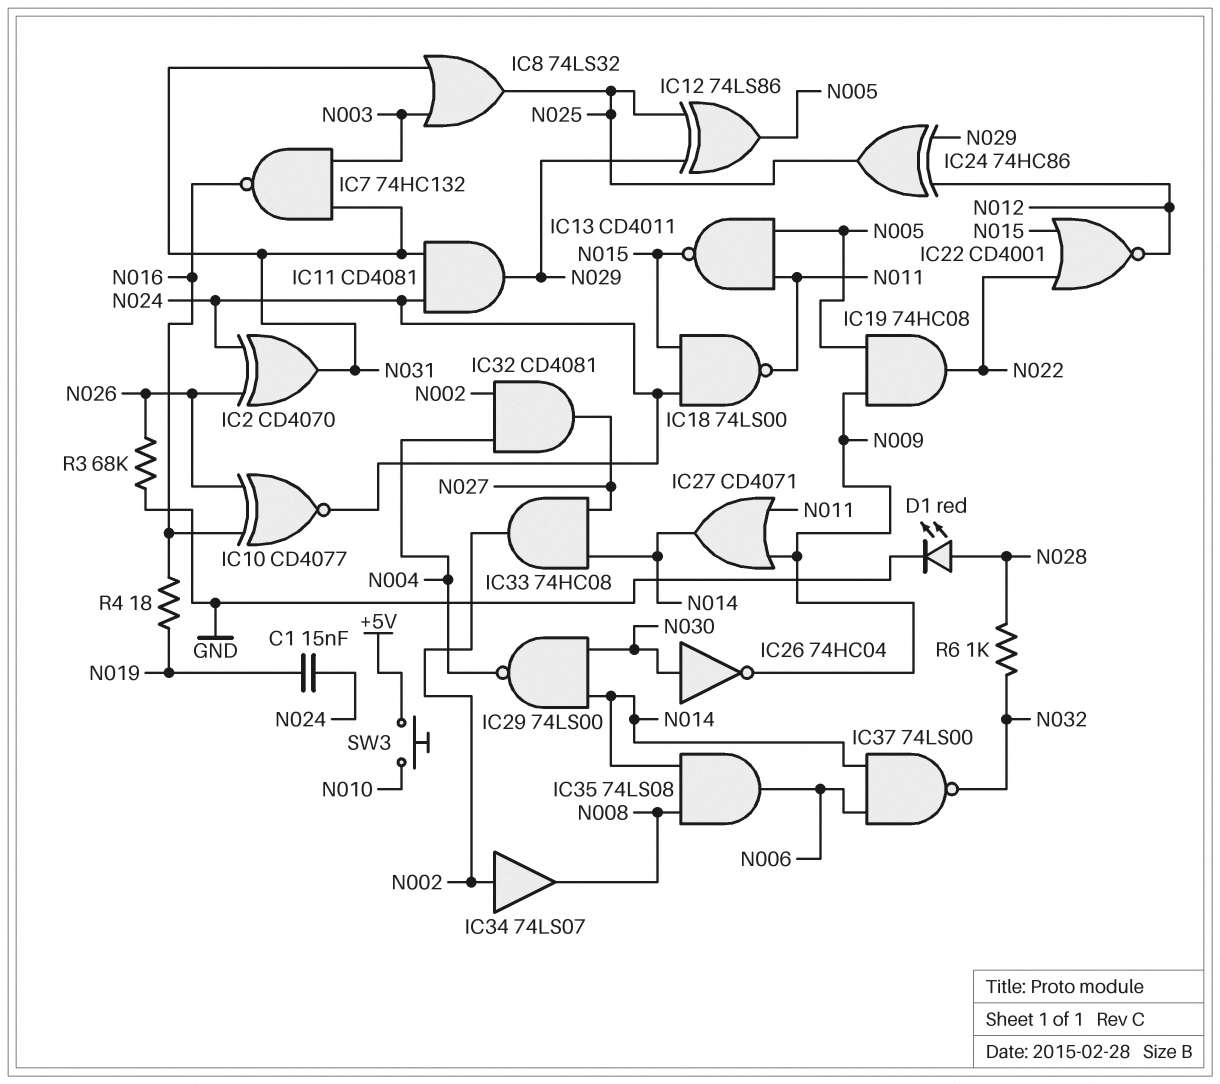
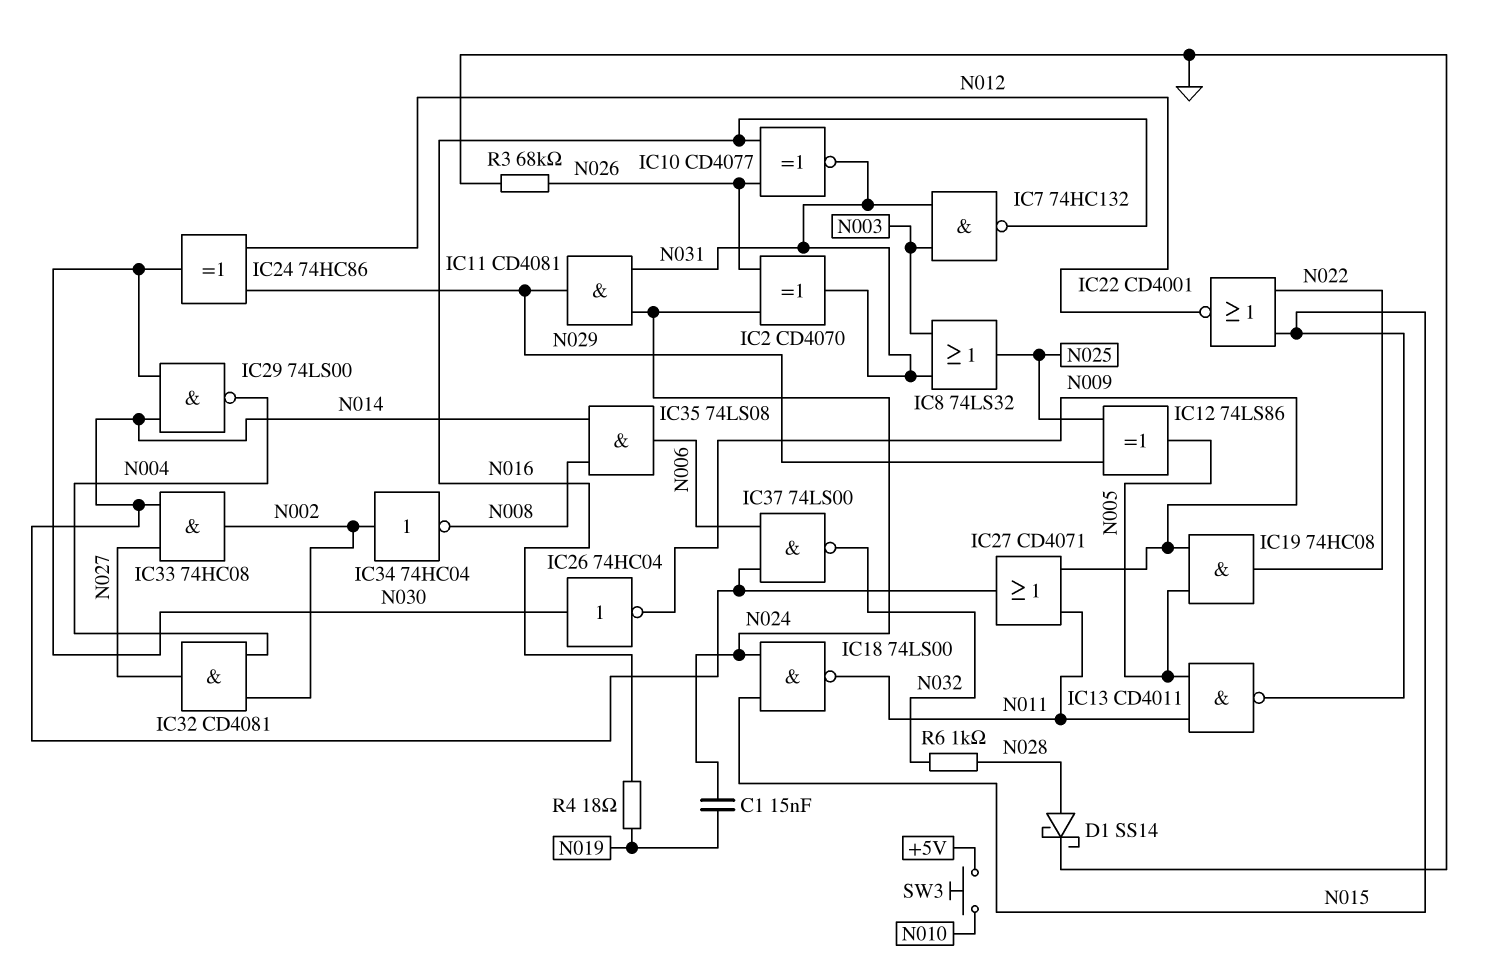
D1: LED red (A N028, K GND) -> schottky SS14 (A N028, K GND)
IC10: XNOR CD4077 (in N016, in N026, out N024) -> XNOR CD4077 (in N016, in N026, out N031)
IC24: XOR 74HC86 (in N012, in N029, out N025) -> XOR 74HC86 (in N012, in N029, out N030)
IC34: buffer 74LS07 (in N002, out N008) -> NOT 74HC04 (in N002, out N008)

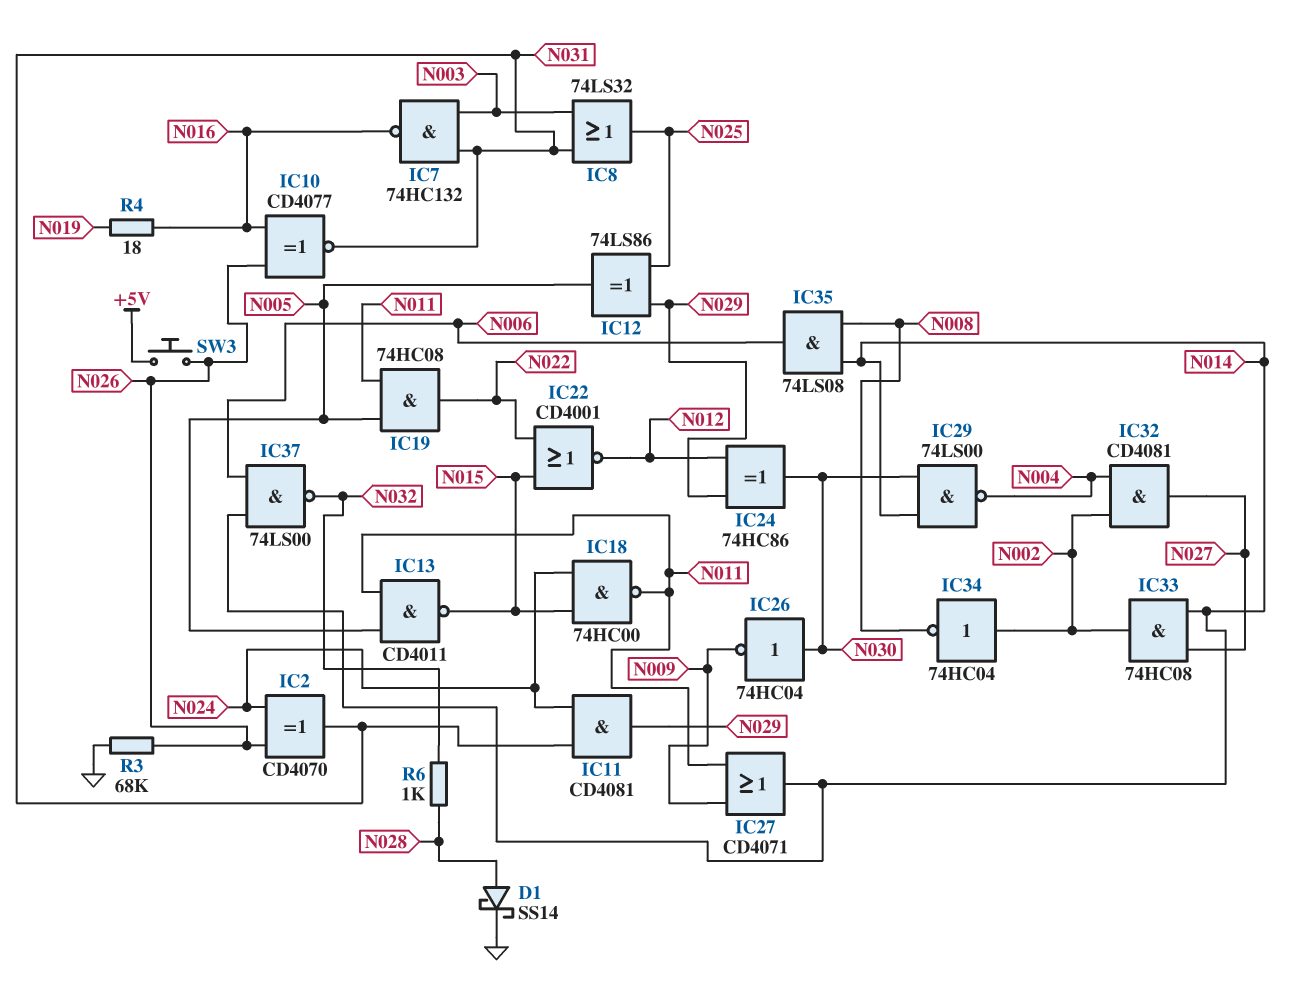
C1: 15nF (N019, N024) -> none
IC18: NAND 74LS00 (in N015, in N024, out N011) -> NAND 74HC00 (in N015, in N024, out N011)
IC19: AND 74HC08 (in N005, in N009, out N022) -> AND 74HC08 (in N005, in N011, out N022)
SW3: button (+5V, N010) -> button (+5V, N026)

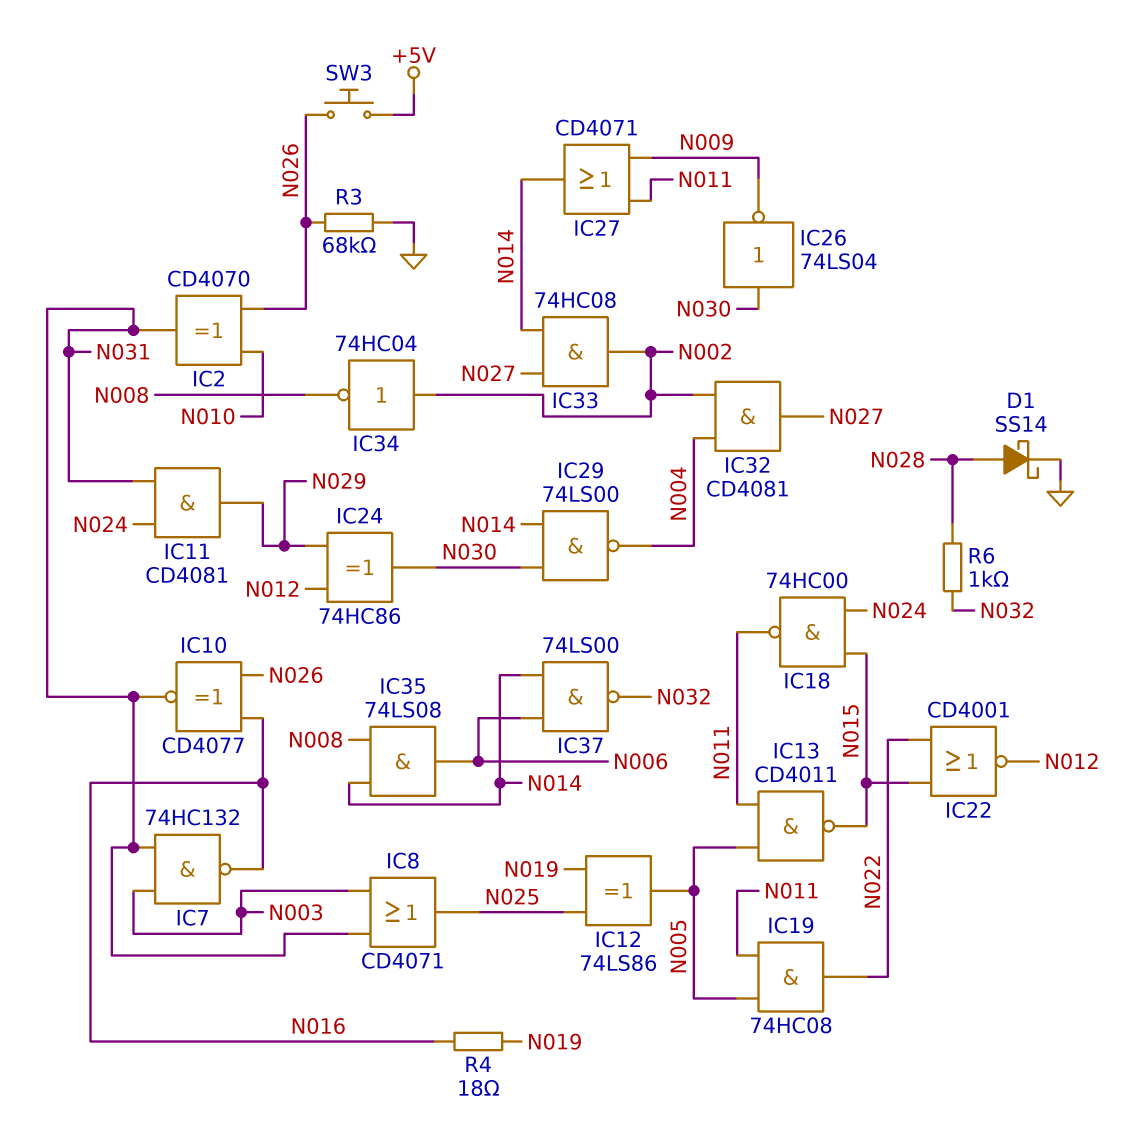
IC2: XOR CD4070 (in N024, in N026, out N031) -> XOR CD4070 (in N010, in N026, out N031)
IC8: OR 74LS32 (in N003, in N031, out N025) -> OR CD4071 (in N003, in N031, out N025)
IC12: XOR 74LS86 (in N025, in N029, out N005) -> XOR 74LS86 (in N019, in N025, out N005)
IC26: NOT 74HC04 (in N030, out N009) -> NOT 74LS04 (in N030, out N009)

